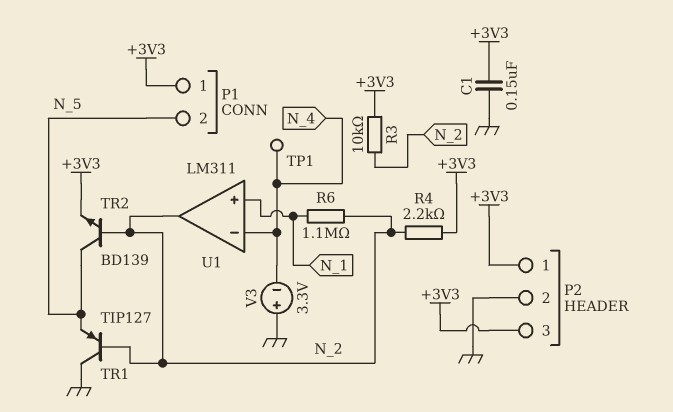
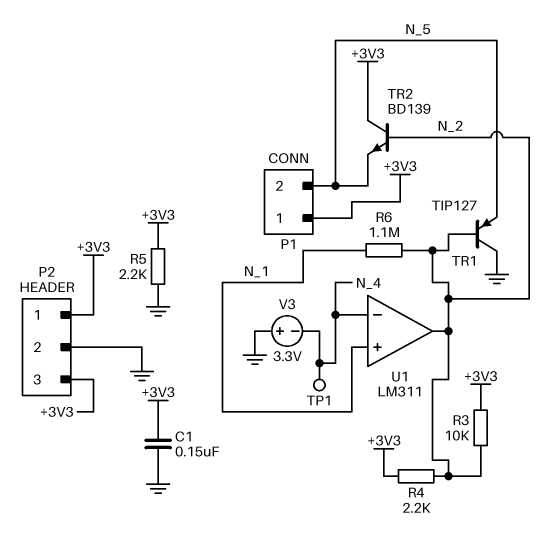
R5: none -> 2.2k (+3V3, GND)
TR2: NPN BD139 (B N_2, C N_5, E +3V3) -> NPN BD139 (B N_2, C +3V3, E N_5)

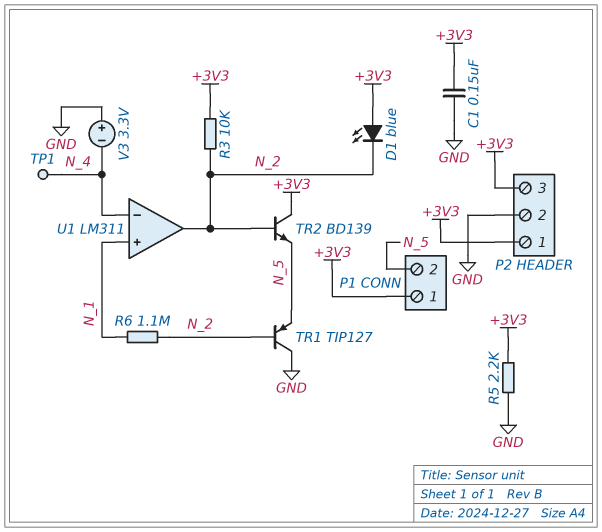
D1: none -> LED blue (A +3V3, K N_2)
R4: 2.2k (+3V3, N_2) -> none

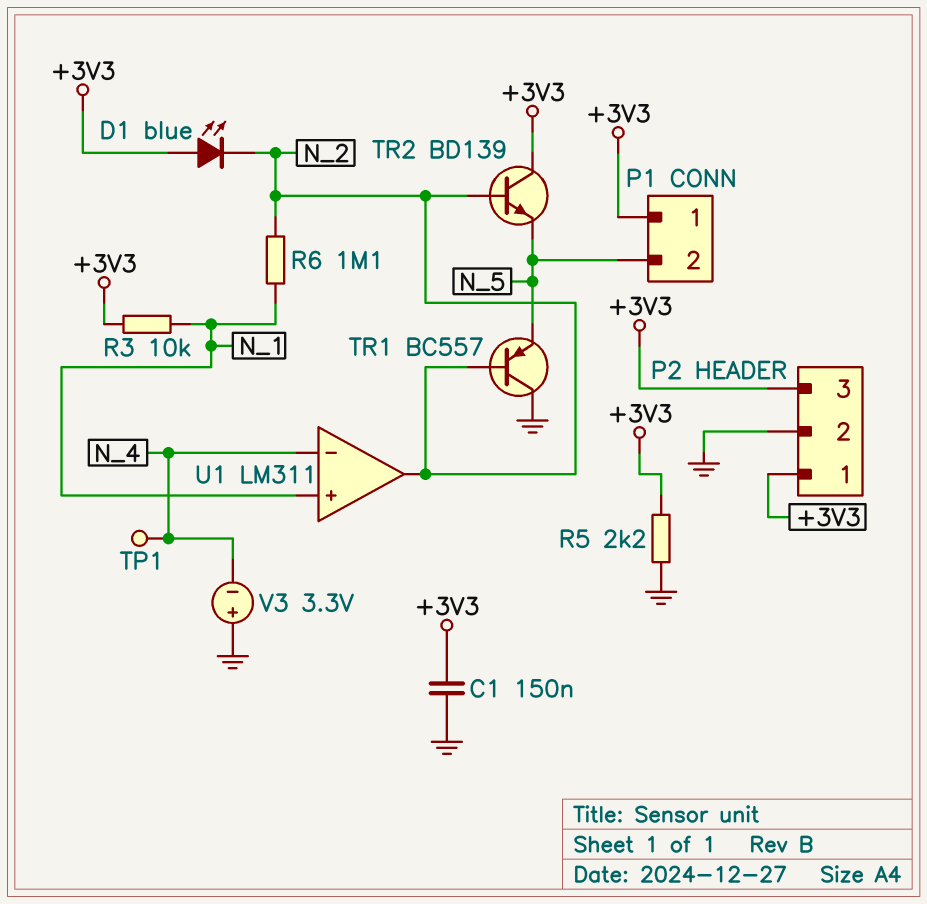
R3: 10k (+3V3, N_2) -> 10k (+3V3, N_1)
TR1: PNP TIP127 (B N_2, C GND, E N_5) -> PNP BC557 (B N_2, C GND, E N_5)

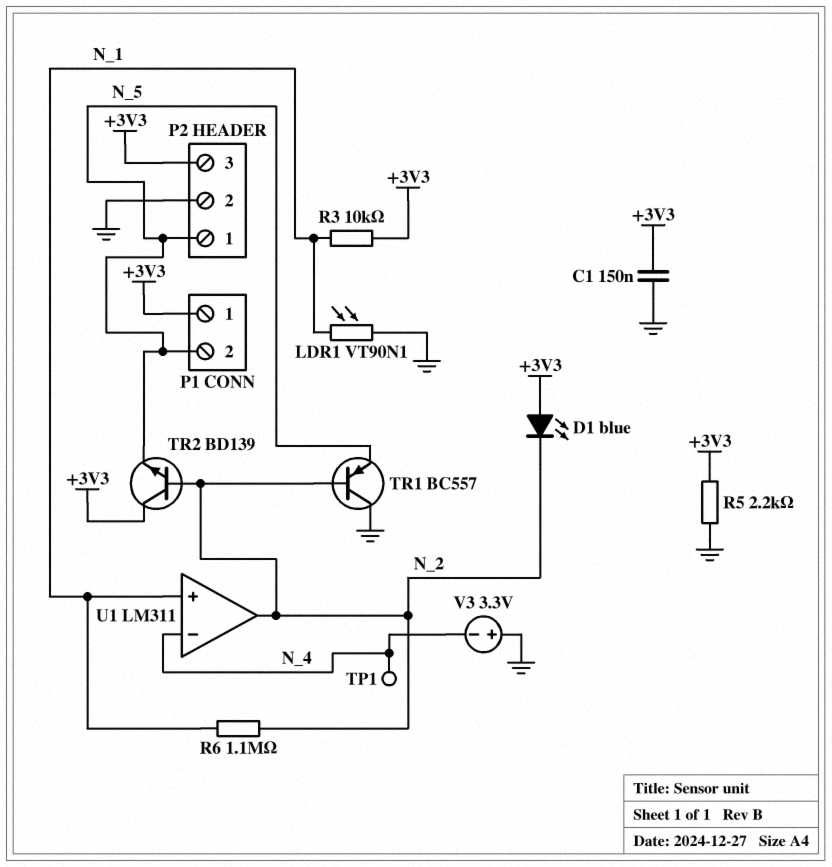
LDR1: none -> VT90N1 (GND, N_1)
P2 pin 1: +3V3 -> N_5

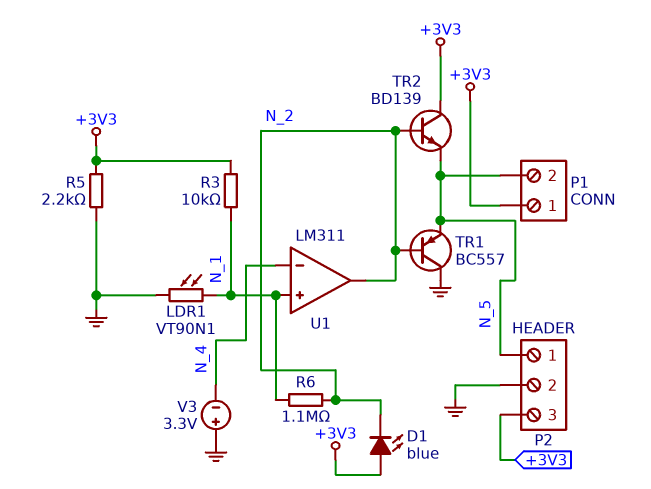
C1: 150nF (+3V3, GND) -> none
TP1: test point (N_4) -> none

